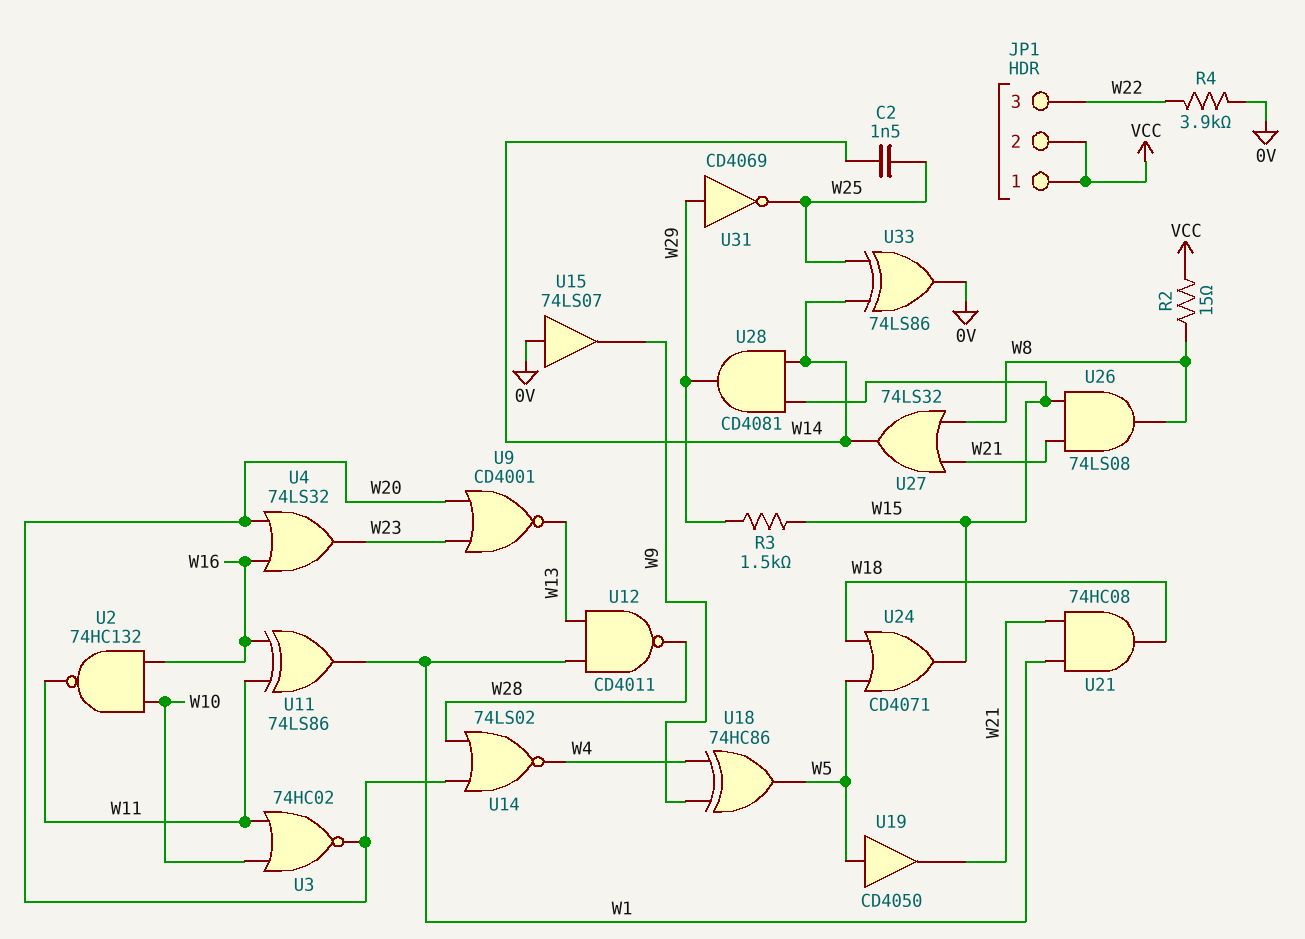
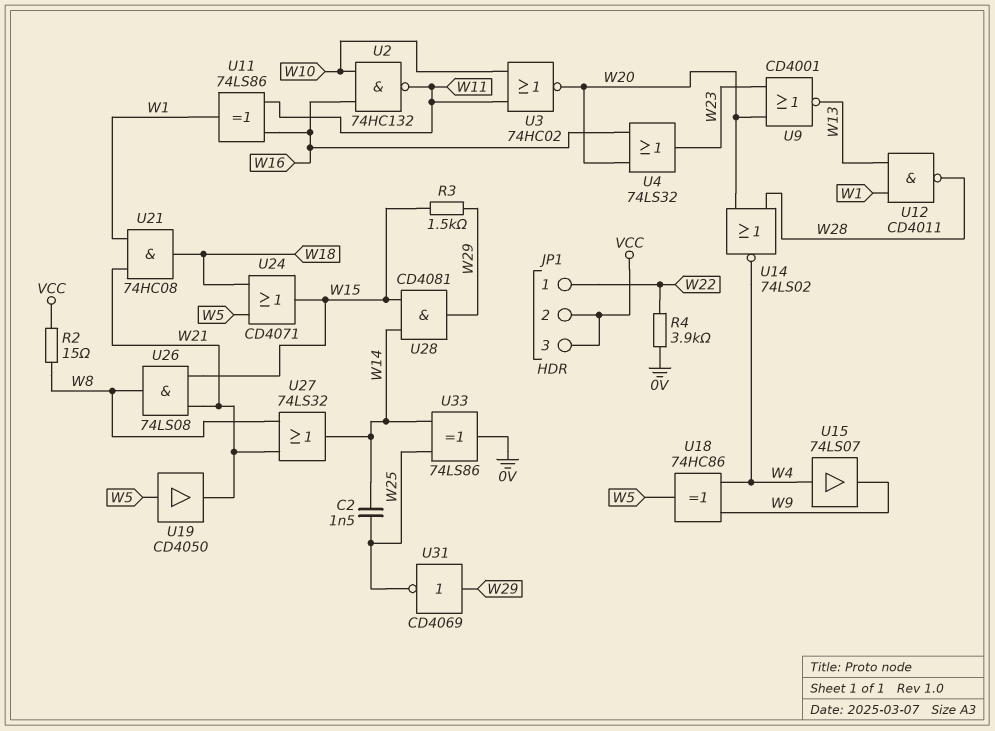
JP1 pin 1: VCC -> W22
JP1 pin 3: W22 -> VCC
U15: buffer 74LS07 (in 0V, out W9) -> buffer 74LS07 (in W4, out W9)

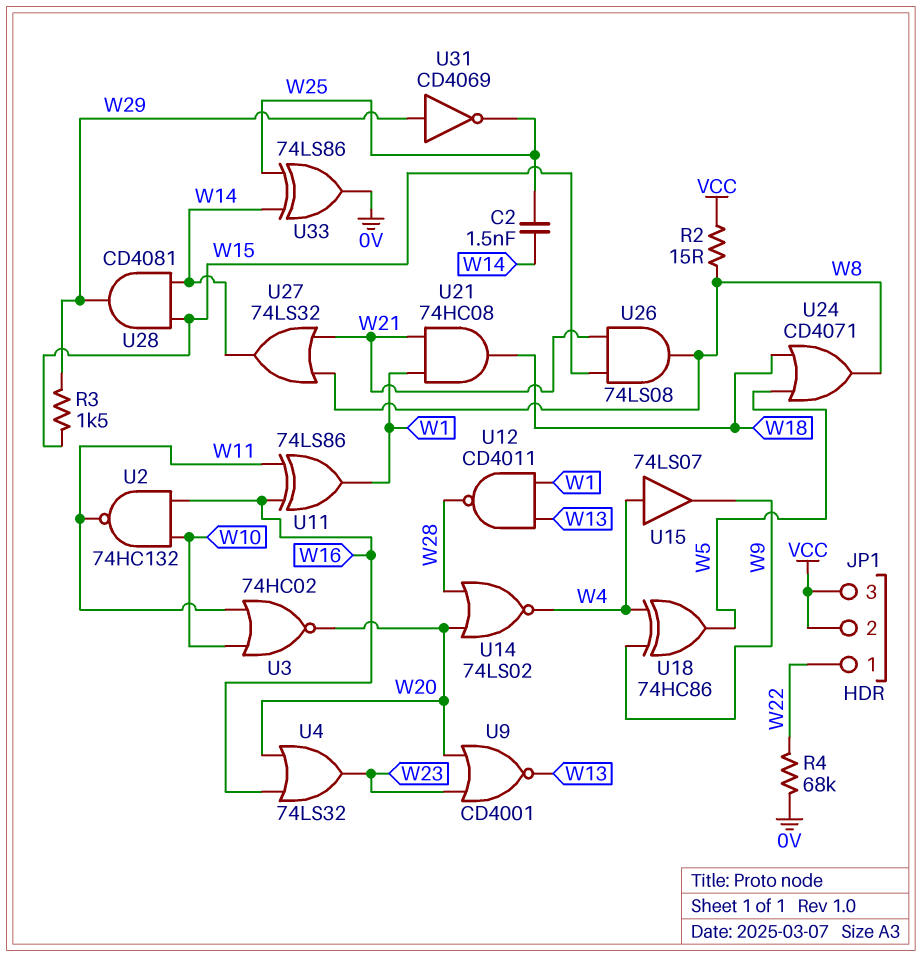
R4: 3.9k (0V, W22) -> 68k (0V, W22)
U19: buffer CD4050 (in W5, out W21) -> none
U24: OR CD4071 (in W5, in W18, out W15) -> OR CD4071 (in W5, in W18, out W8)

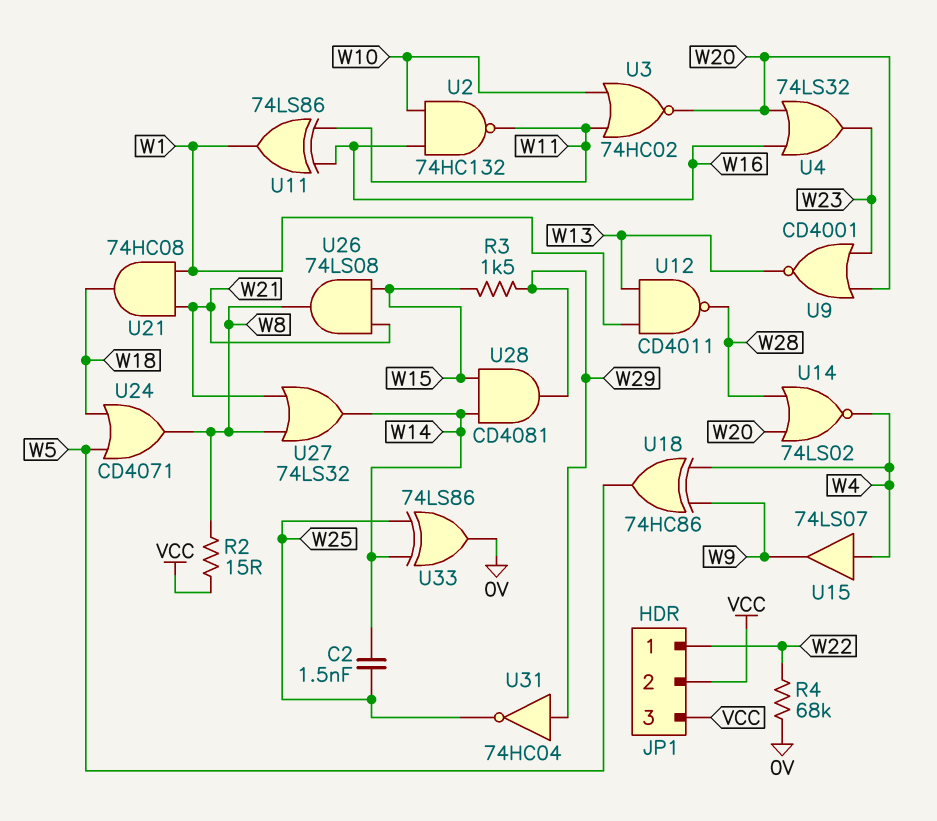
U31: NOT CD4069 (in W29, out W25) -> NOT 74HC04 (in W29, out W25)

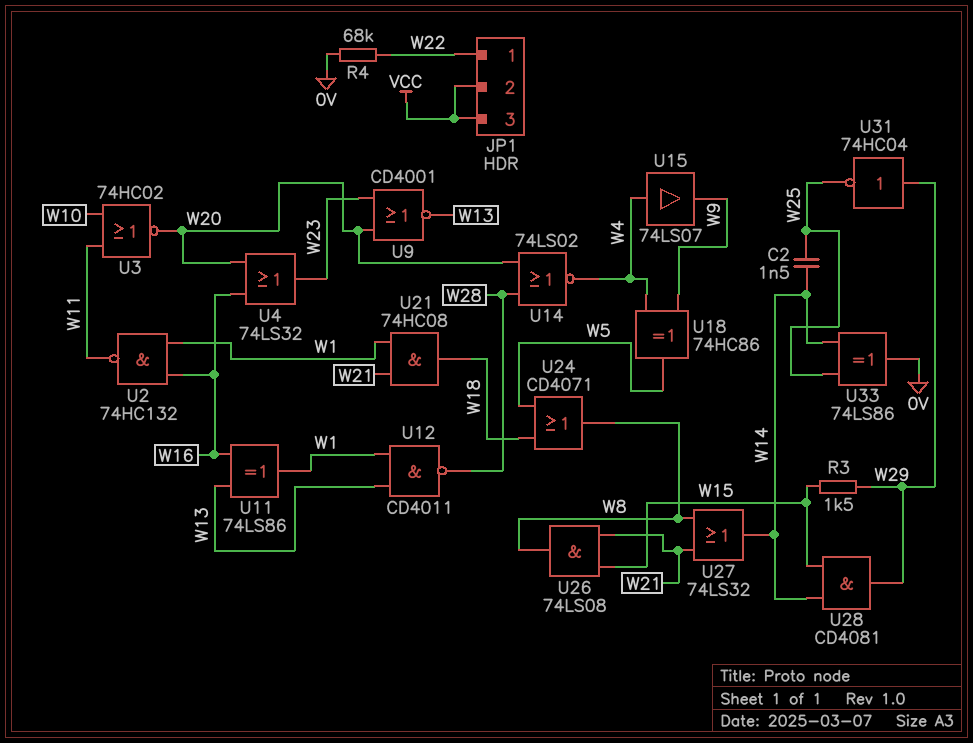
R2: 15 (VCC, W8) -> none
U2: NAND 74HC132 (in W10, in W16, out W11) -> NAND 74HC132 (in W1, in W16, out W11)
U11: XOR 74LS86 (in W11, in W16, out W1) -> XOR 74LS86 (in W13, in W16, out W1)

